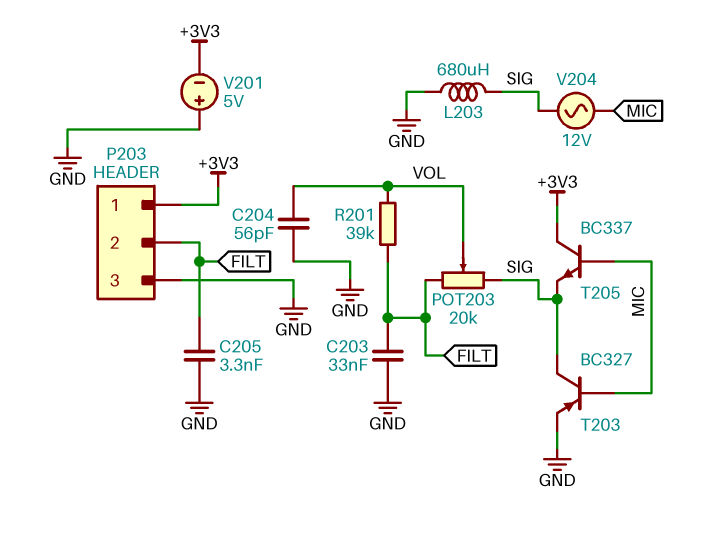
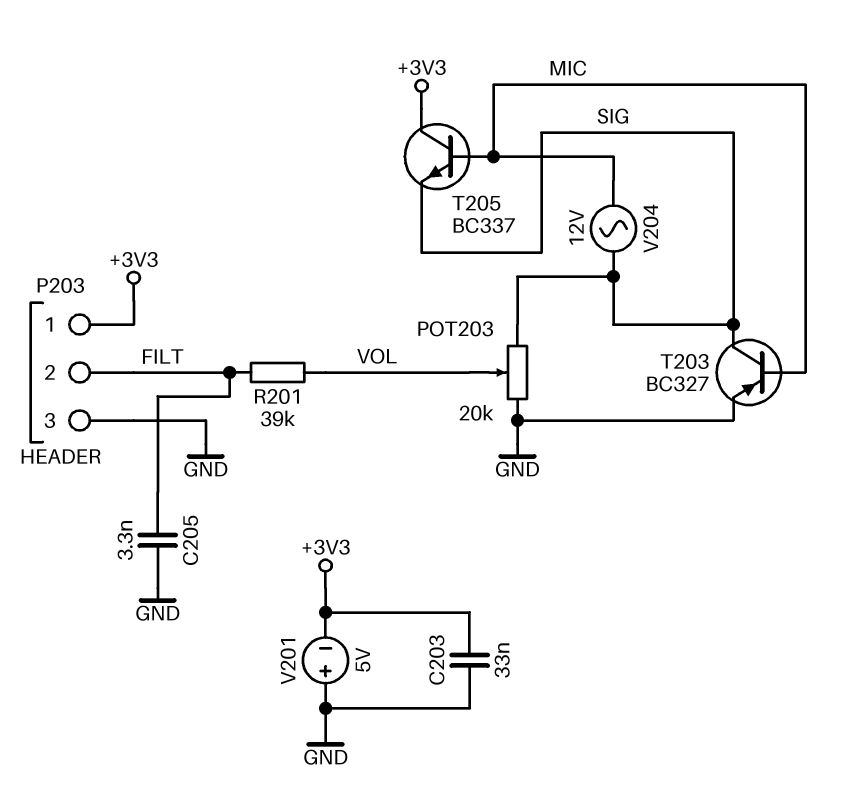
C203: 33nF (FILT, GND) -> 33nF (+3V3, GND)
C204: 56pF (GND, VOL) -> none
L203: 680uH (GND, SIG) -> none
POT203: 20k (FILT, SIG, wiper VOL) -> 20k (GND, SIG, wiper VOL)

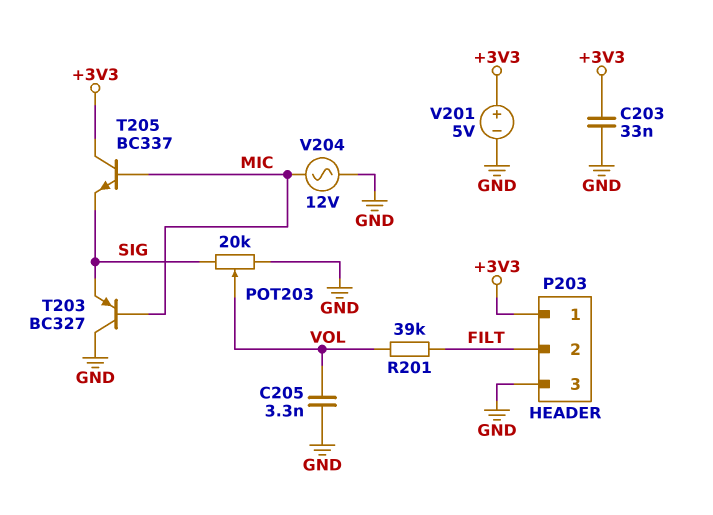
C205: 3.3nF (FILT, GND) -> 3.3nF (GND, VOL)
T203: PNP BC327 (B MIC, C SIG, E GND) -> PNP BC327 (B MIC, C GND, E SIG)
V201: 5V (plus GND, minus +3V3) -> 5V (plus +3V3, minus GND)
V204: AC 12V (MIC, SIG) -> AC 12V (GND, MIC)

